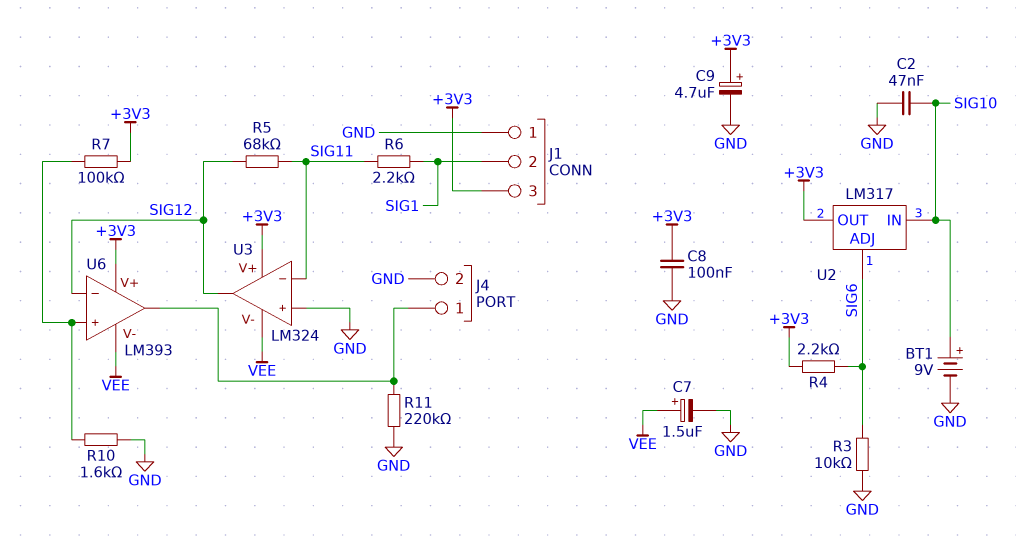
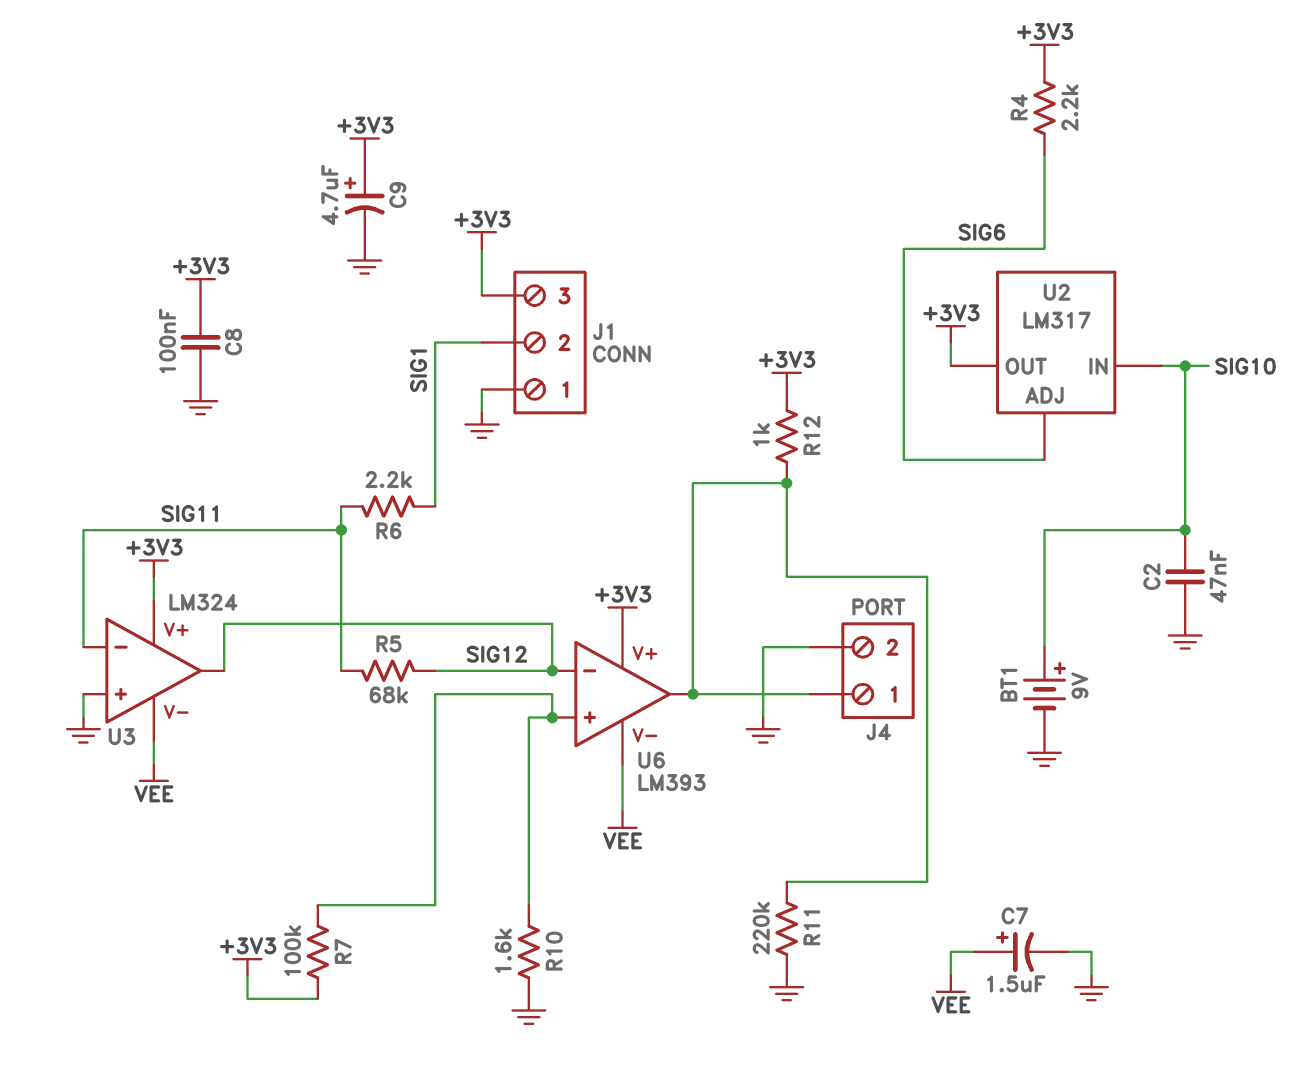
R3: 10k (GND, SIG6) -> none
R12: none -> 1k (+3V3, J4/1)

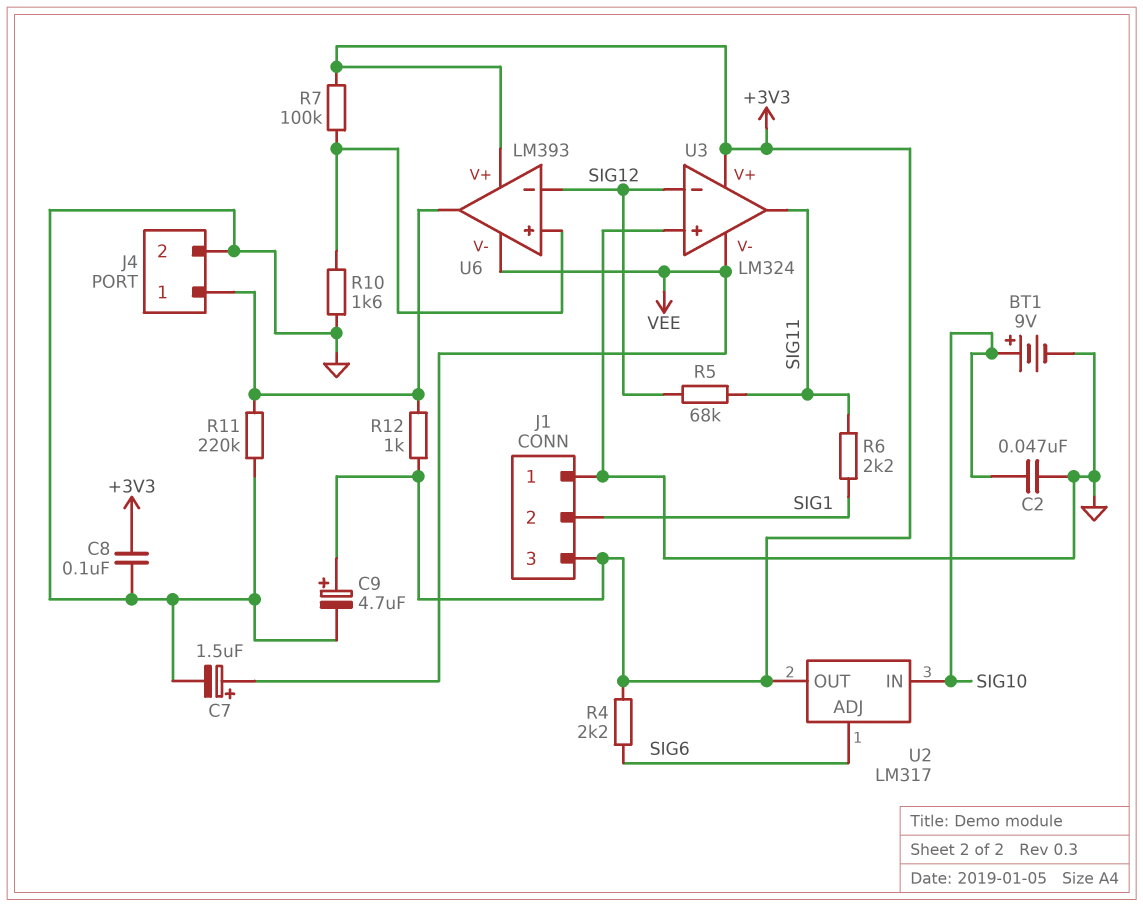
U3 pin in-: SIG11 -> SIG12
U3 pin out: SIG12 -> SIG11

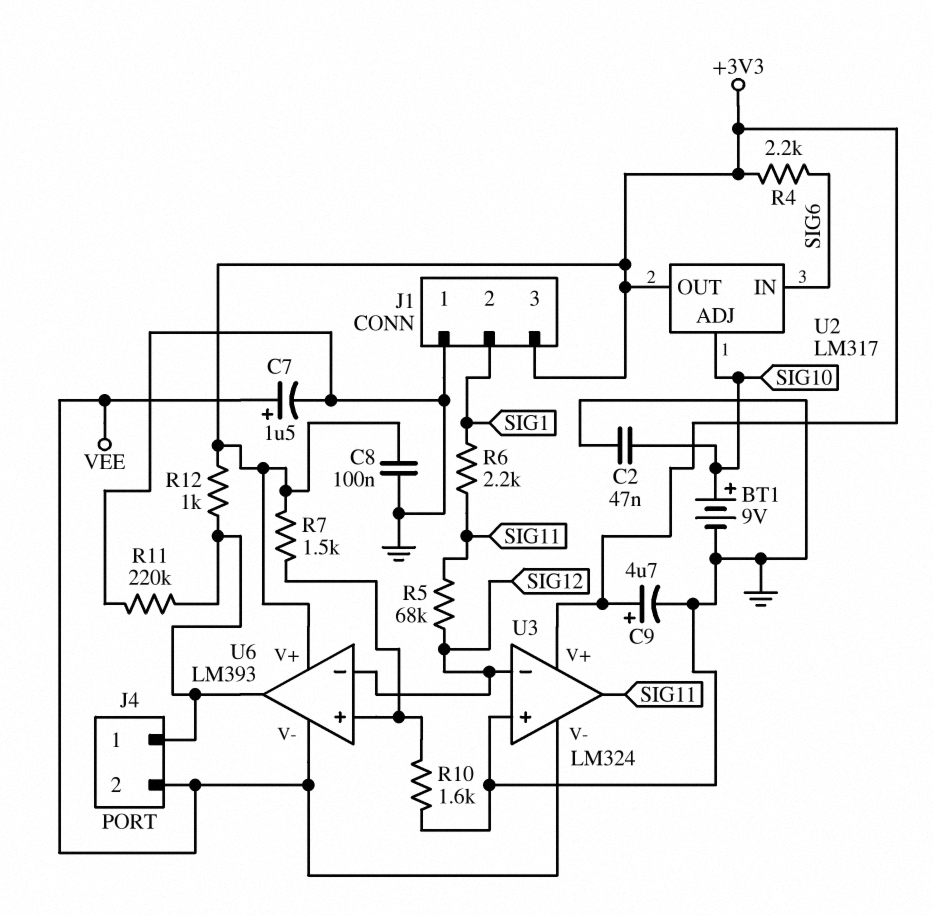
J4 pin 2: GND -> VEE
R7: 100k (+3V3, U6/in+) -> 1.5k (+3V3, U6/in+)
U2 pin ADJ: SIG6 -> SIG10
U2 pin IN: SIG10 -> SIG6

